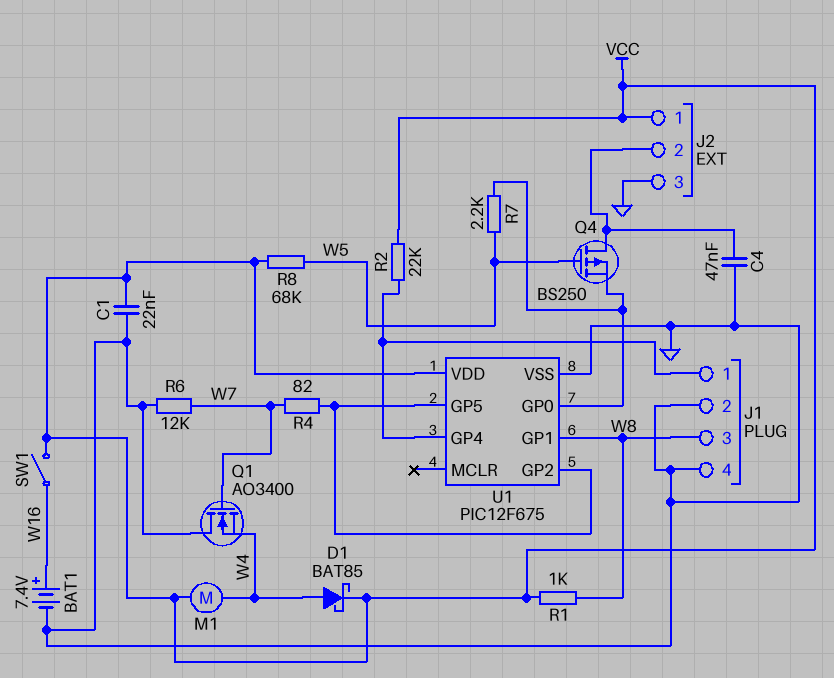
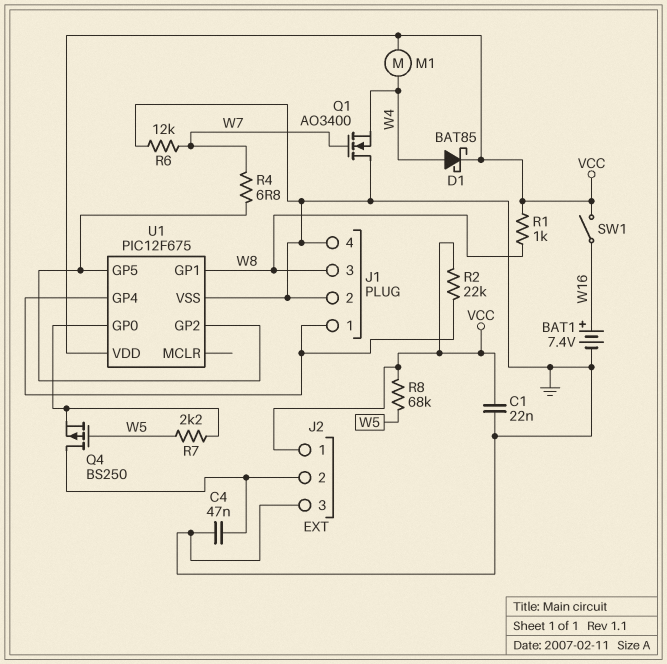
R4: 82 (U1/GP2, W7) -> 6.8 (U1/GP2, W7)

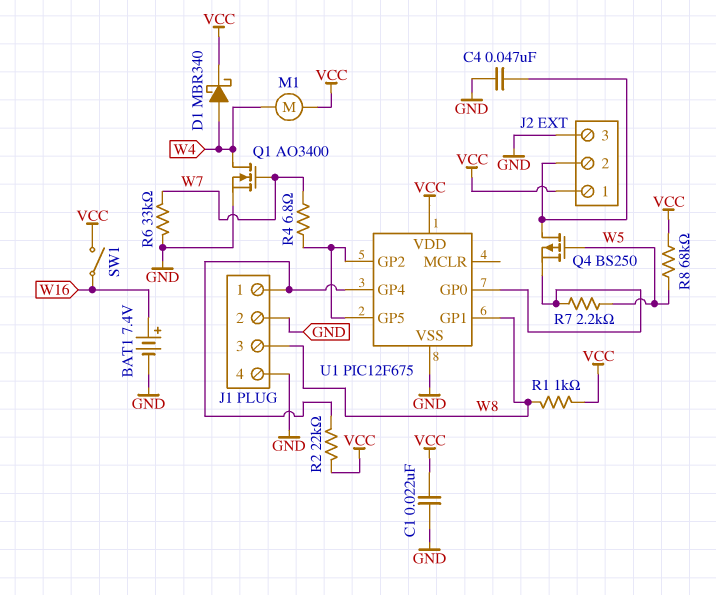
D1: schottky BAT85 (A W4, K VCC) -> schottky MBR340 (A W4, K VCC)
Q1: NMOS AO3400 (G W7, D GND, S W4) -> NMOS AO3400 (G W7, D W4, S GND)
R6: 12k (GND, W7) -> 33k (GND, W7)

